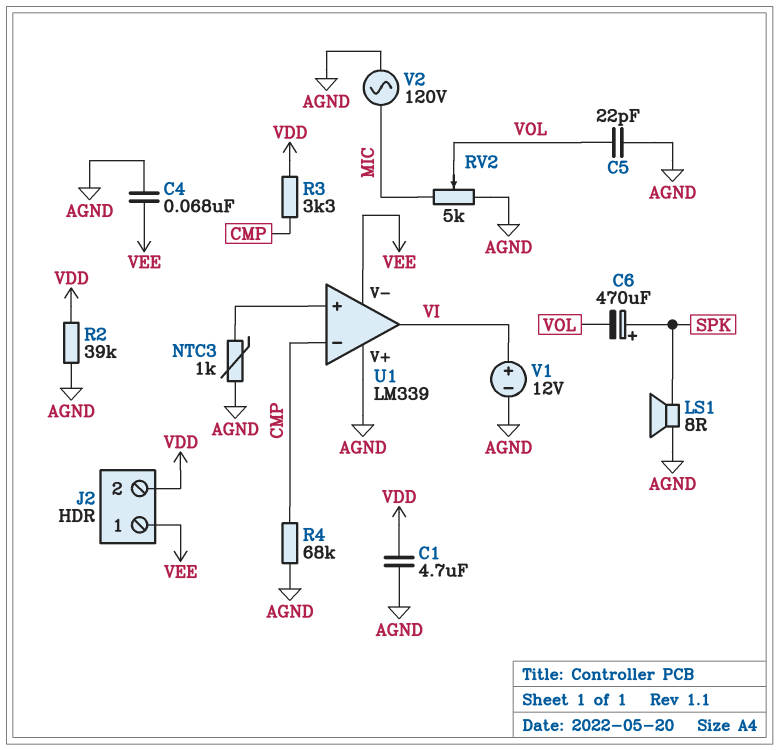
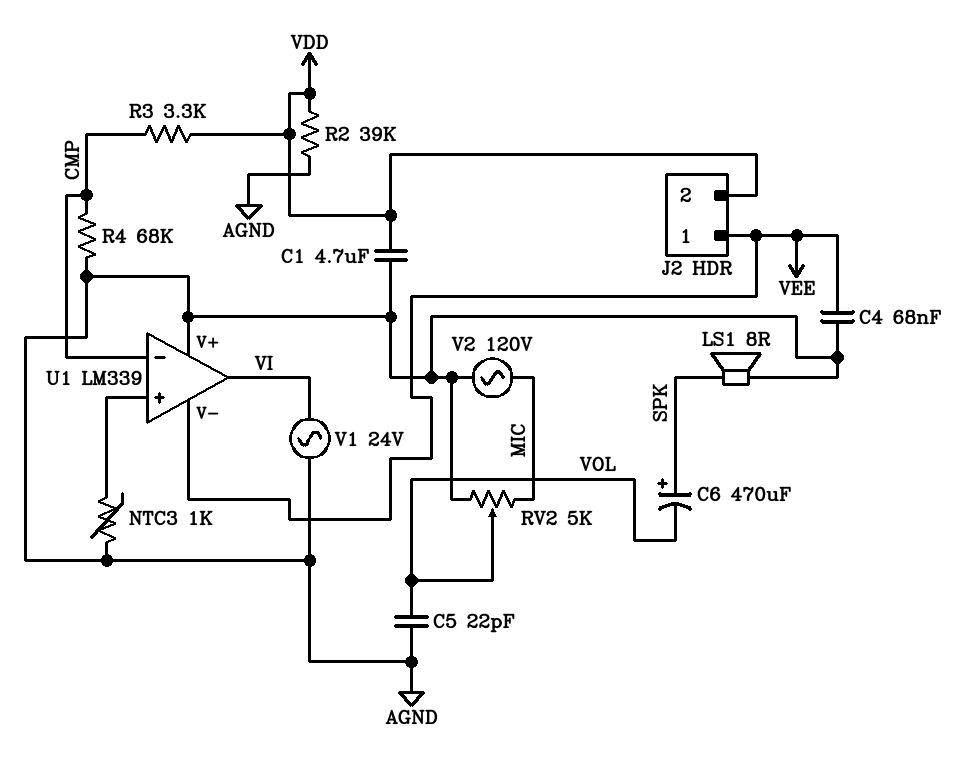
V1: 12V (plus VI, minus AGND) -> AC 24V (AGND, VI)

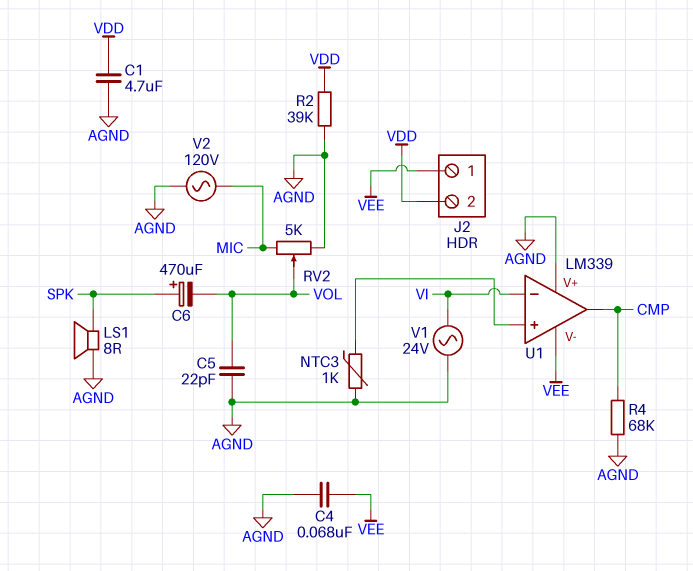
R3: 3.3k (CMP, VDD) -> none
U1 pin in-: CMP -> VI
U1 pin out: VI -> CMP

